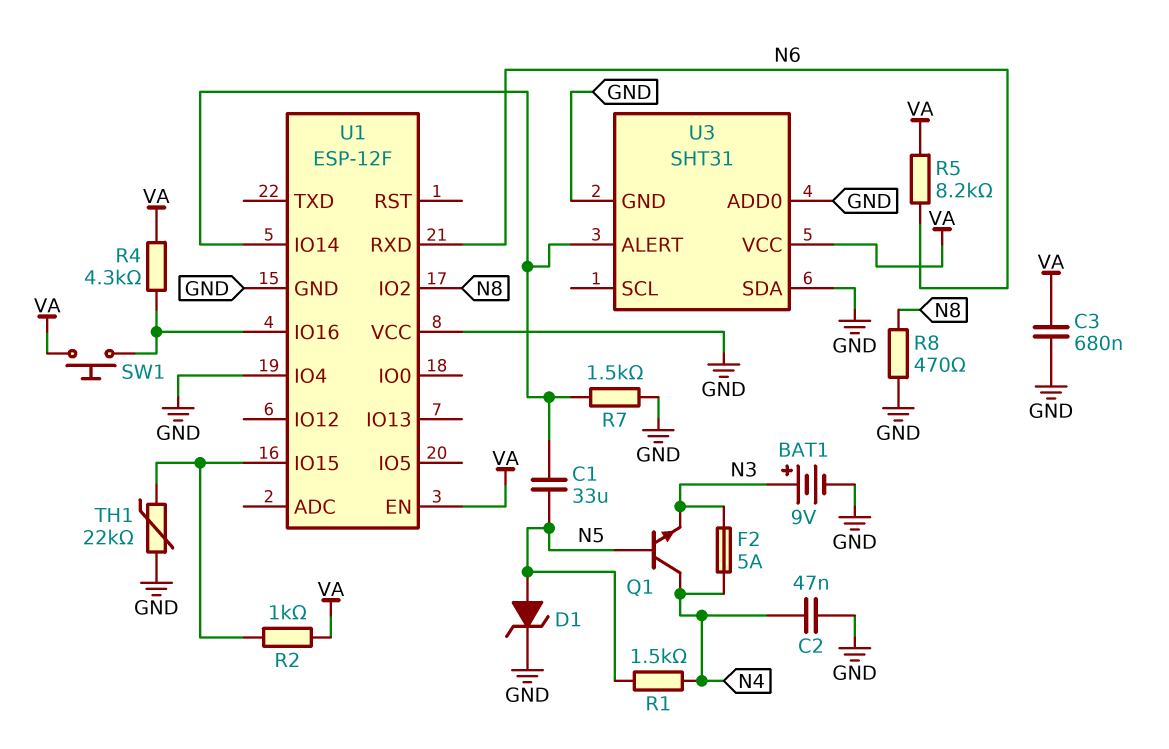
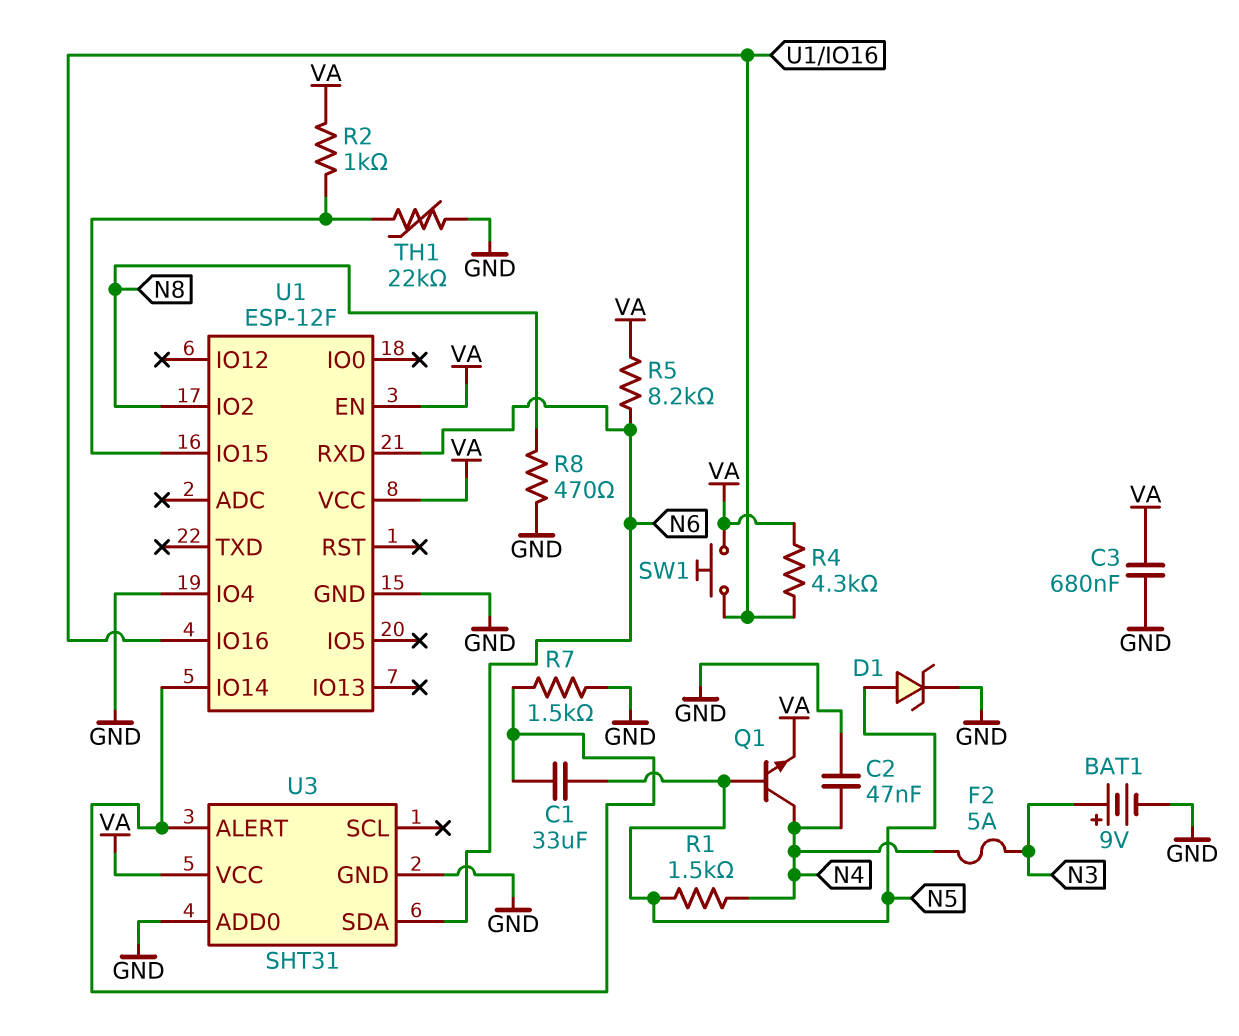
Q1: NPN (B N5, C N4, E N3) -> NPN (B N5, C N4, E VA)
U1 pin VCC: GND -> VA
U3 pin SDA: GND -> N6

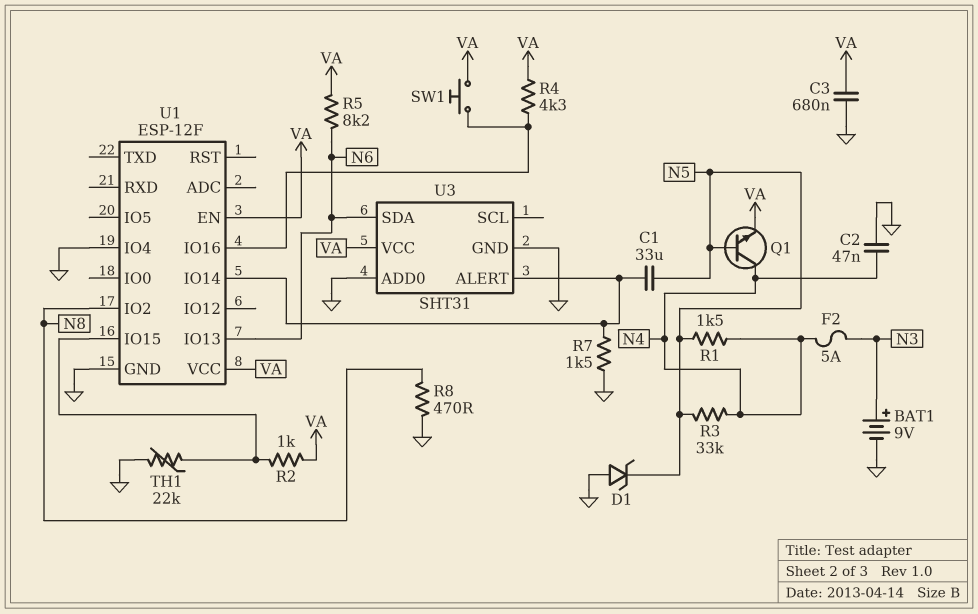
D1: zener (A N5, K GND) -> zener (A GND, K N5)
R3: none -> 33k (N4, N5)
U1 pin IO13: none -> N6
U1 pin RXD: N6 -> none

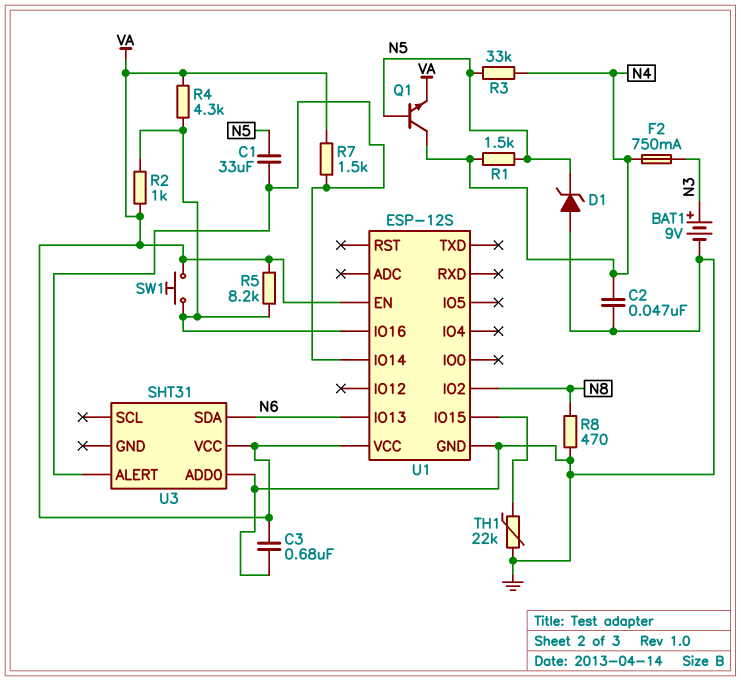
F2: 5A (N3, N4) -> 750mA (N3, N4)
R2: 1k (U1/IO15, VA) -> 1k (U1/IO16, VA)
R5: 8.2k (N6, VA) -> 8.2k (U1/IO16, VA)
R7: 1.5k (GND, U1/IO14) -> 1.5k (U1/IO14, VA)
U1: ESP-12F -> ESP-12S
U1 pin IO4: GND -> none
U3 pin GND: GND -> none

